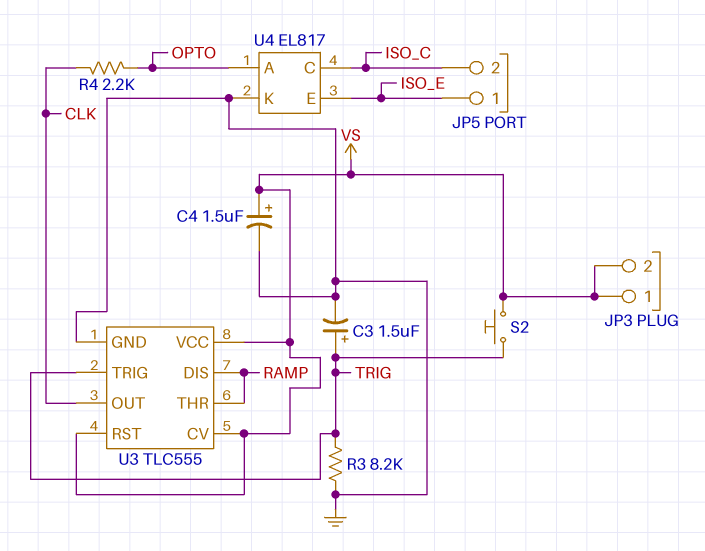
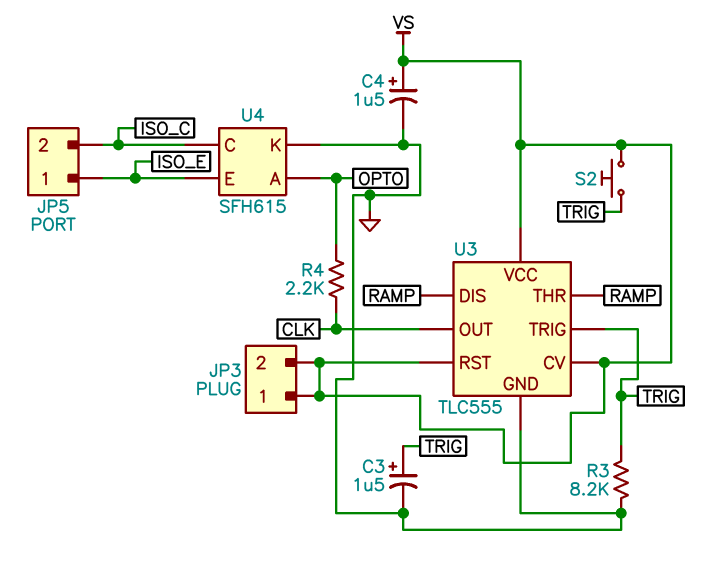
U4: EL817 -> SFH615

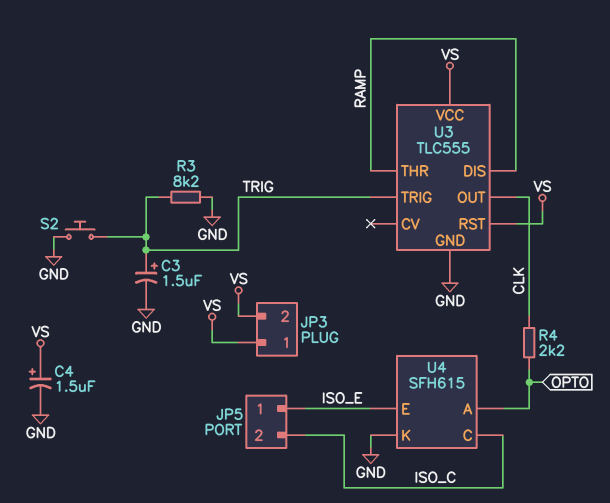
S2: button (TRIG, VS) -> button (GND, TRIG)
U3 pin CV: VS -> none

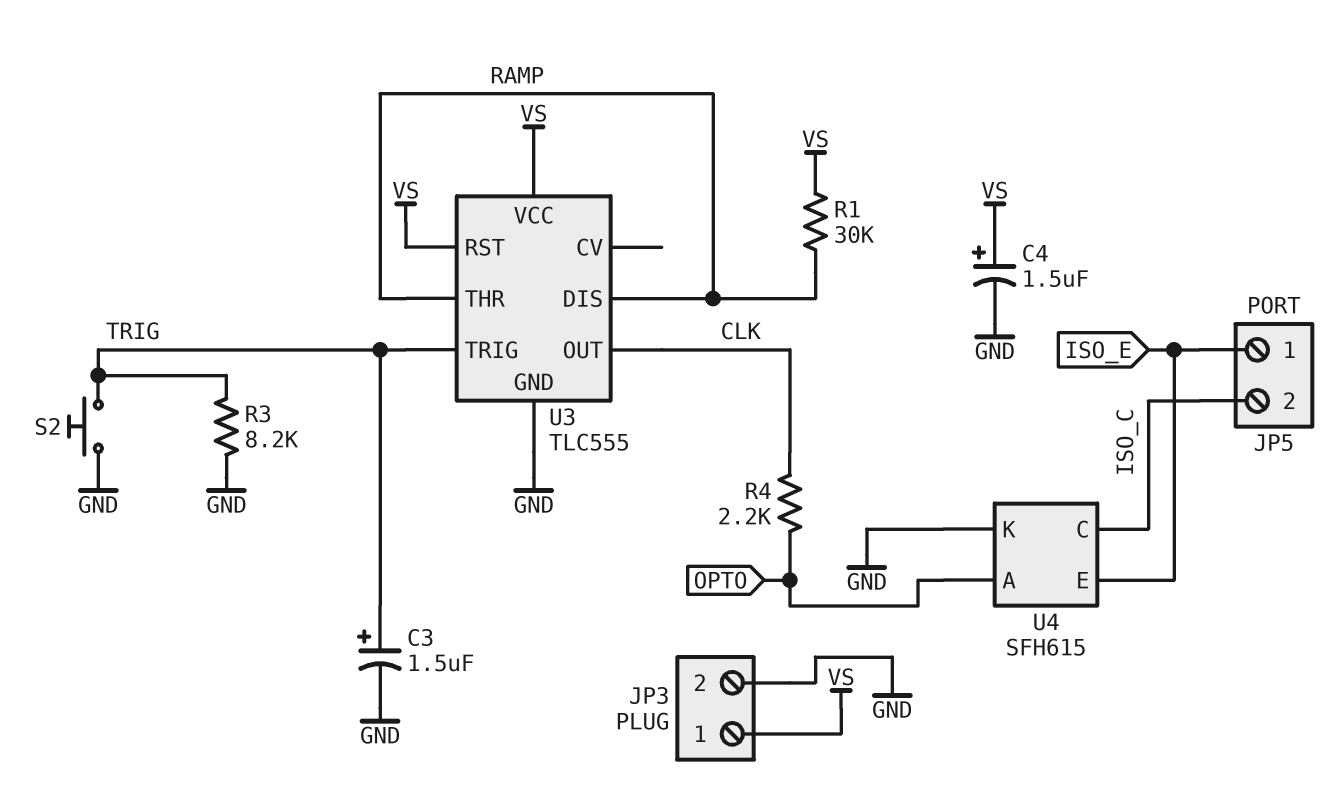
JP3 pin 2: VS -> GND
R1: none -> 30k (RAMP, VS)

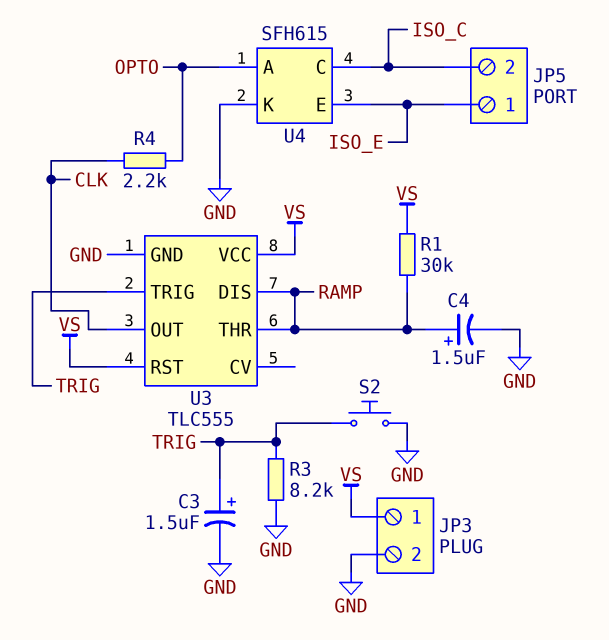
C4: 1.5uF (plus VS, minus GND) -> 1.5uF (plus RAMP, minus GND)

